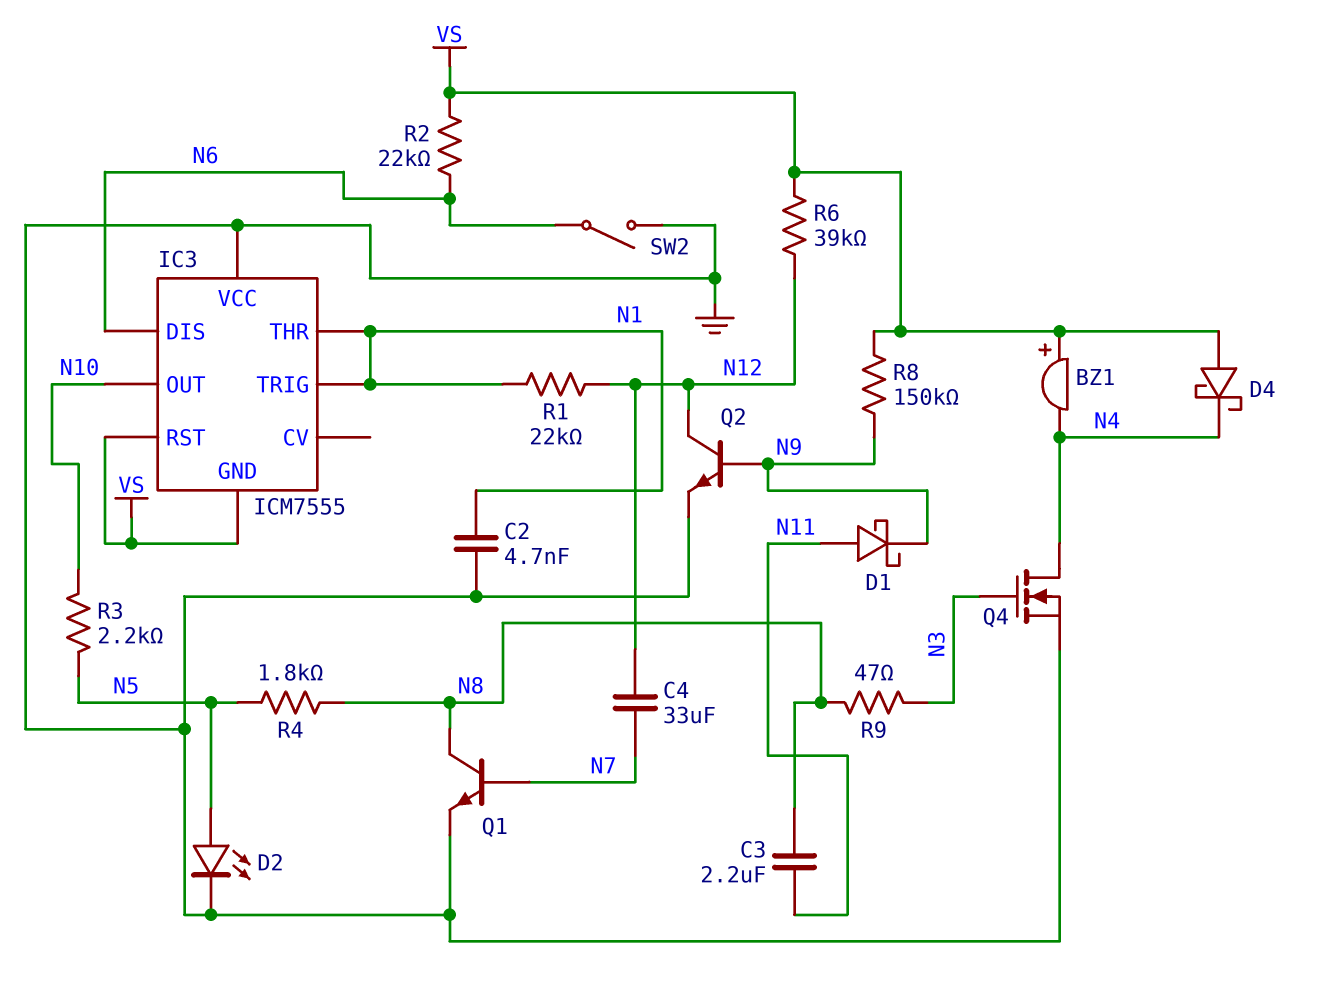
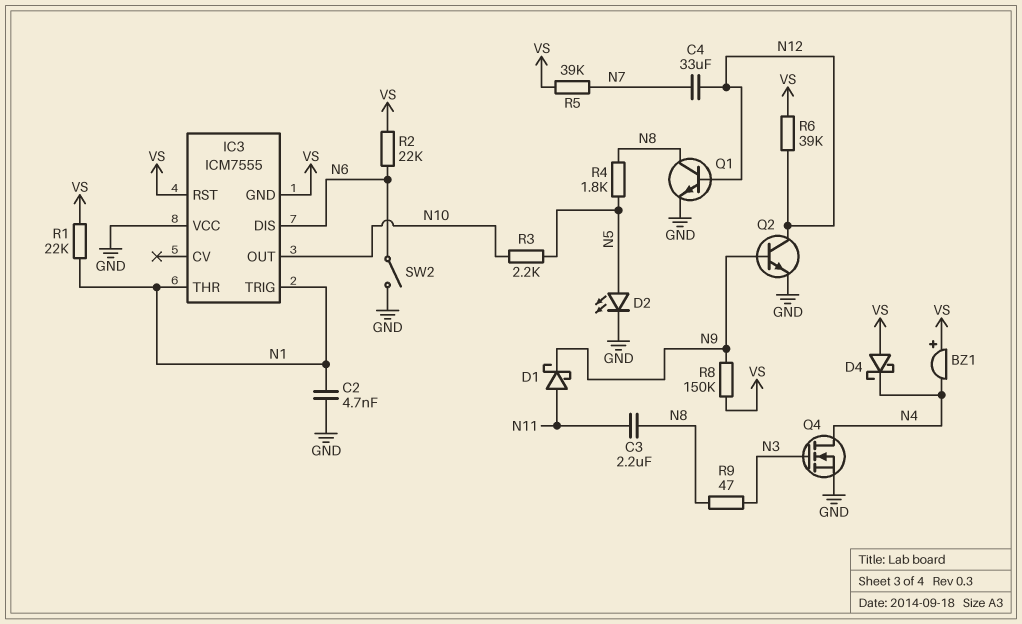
Q1: NPN (B N7, C N8, E GND) -> NPN (B N12, C N8, E GND)
R1: 22k (N1, N12) -> 22k (N1, VS)
R5: none -> 39k (N7, VS)

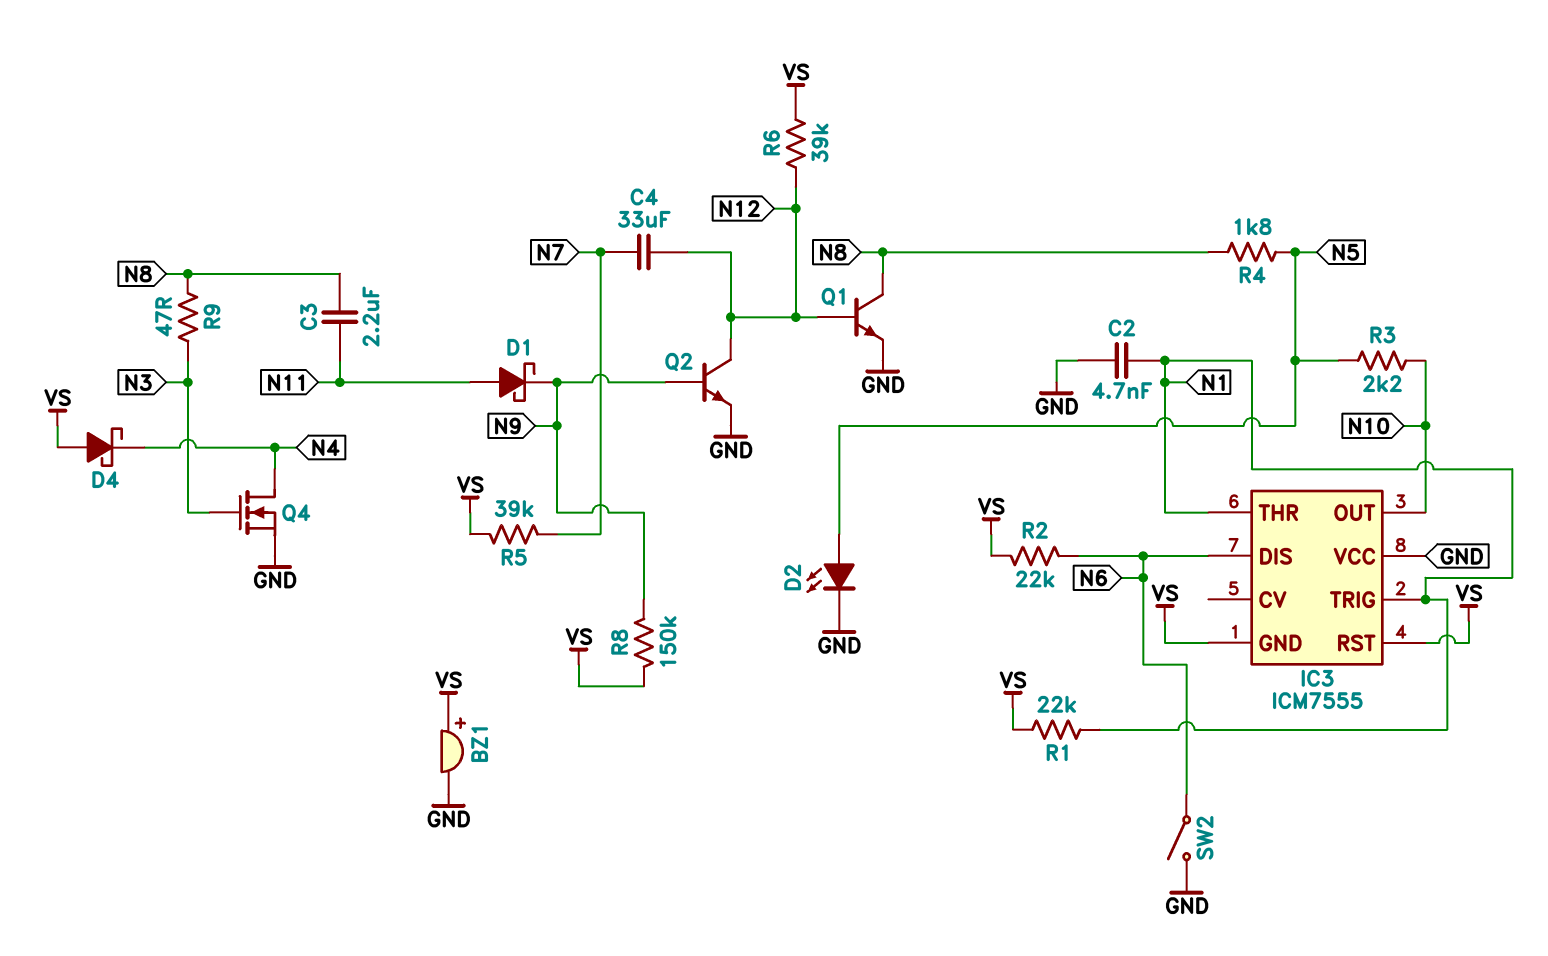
BZ1: buzzer (plus VS, minus N4) -> buzzer (plus VS, minus GND)

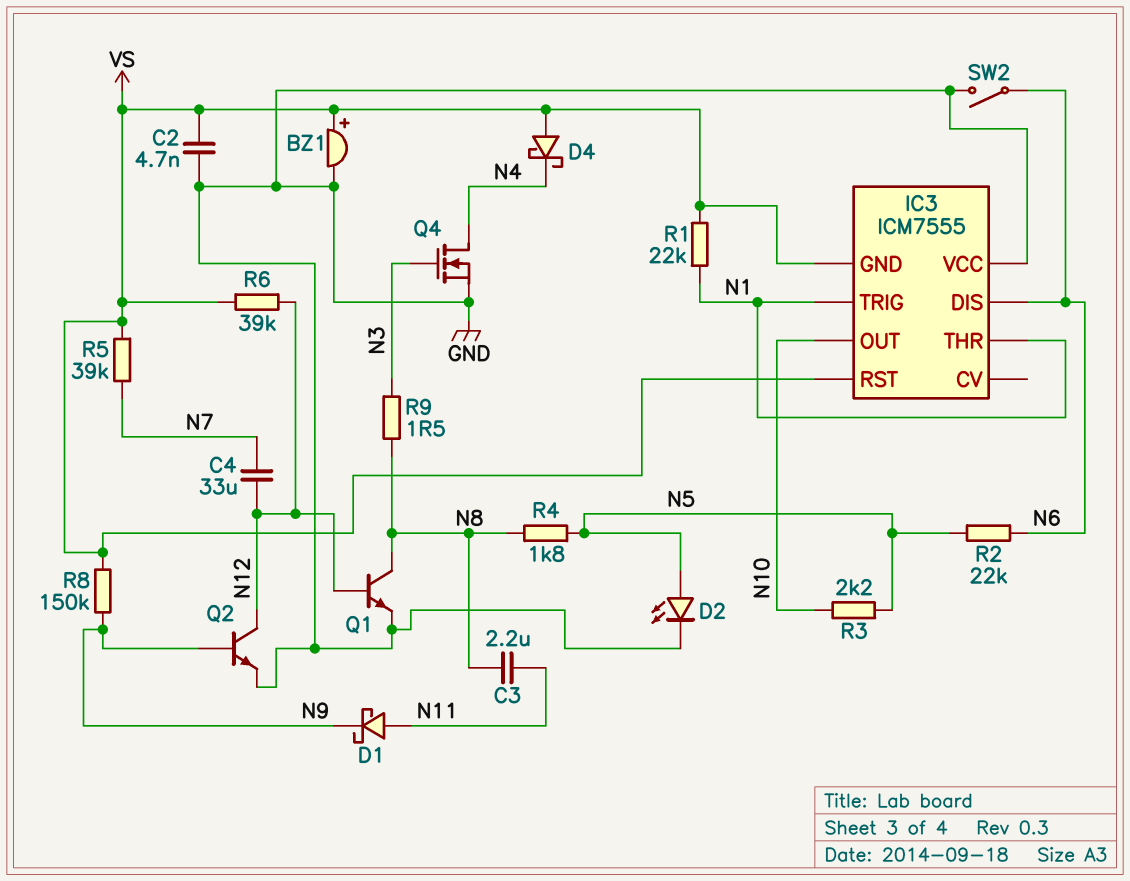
C2: 4.7nF (GND, N1) -> 4.7nF (GND, VS)
R2: 22k (N6, VS) -> 22k (N5, N6)
R9: 47 (N3, N8) -> 1.5 (N3, N8)

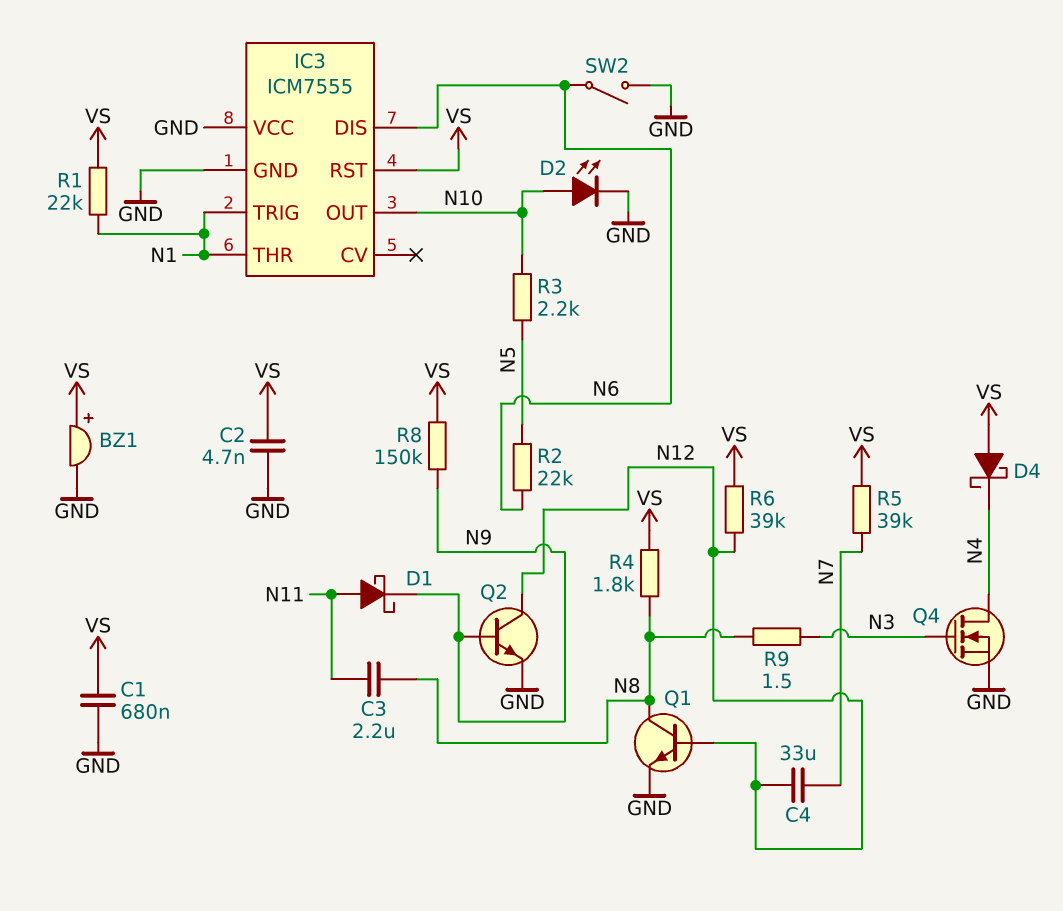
C1: none -> 680nF (GND, VS)
D2: LED (A N5, K GND) -> LED (A N10, K GND)
IC3 pin GND: VS -> GND
R4: 1.8k (N5, N8) -> 1.8k (N8, VS)

